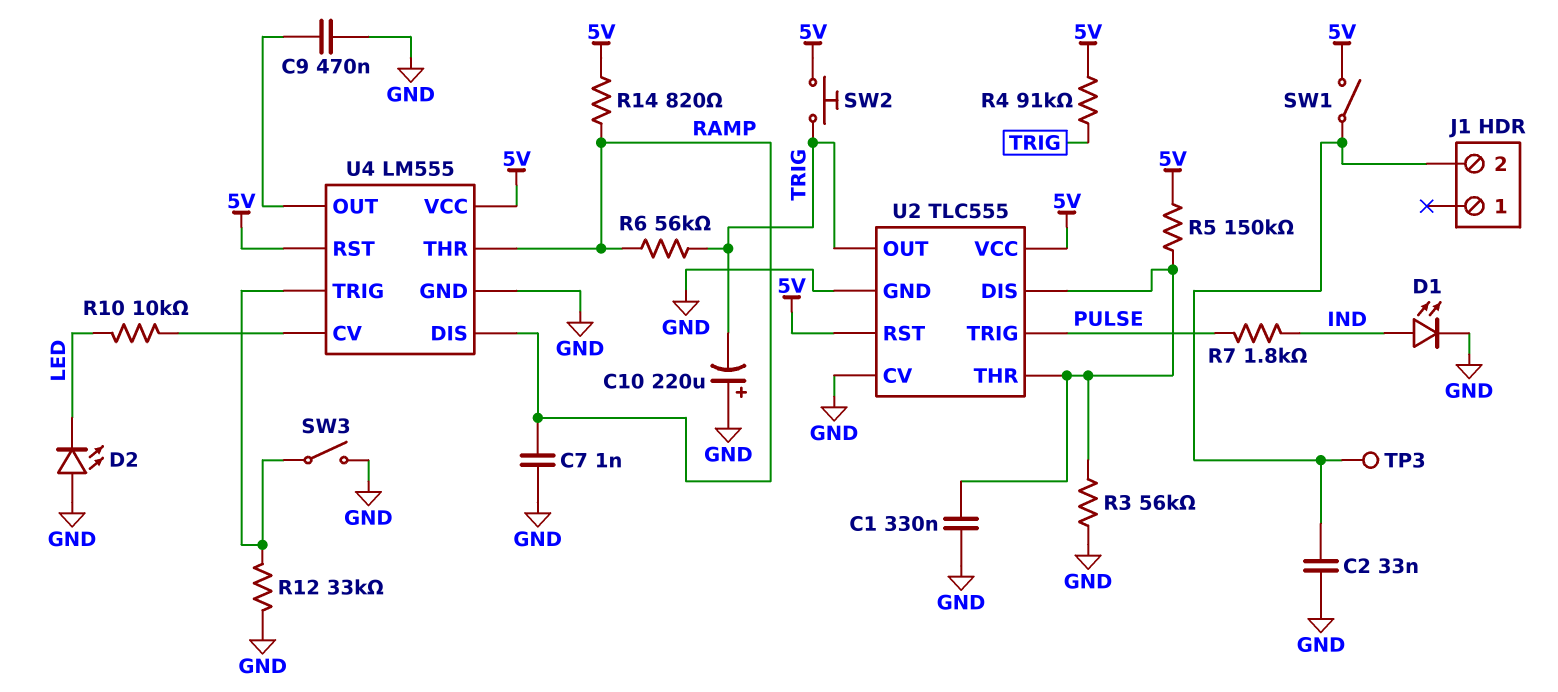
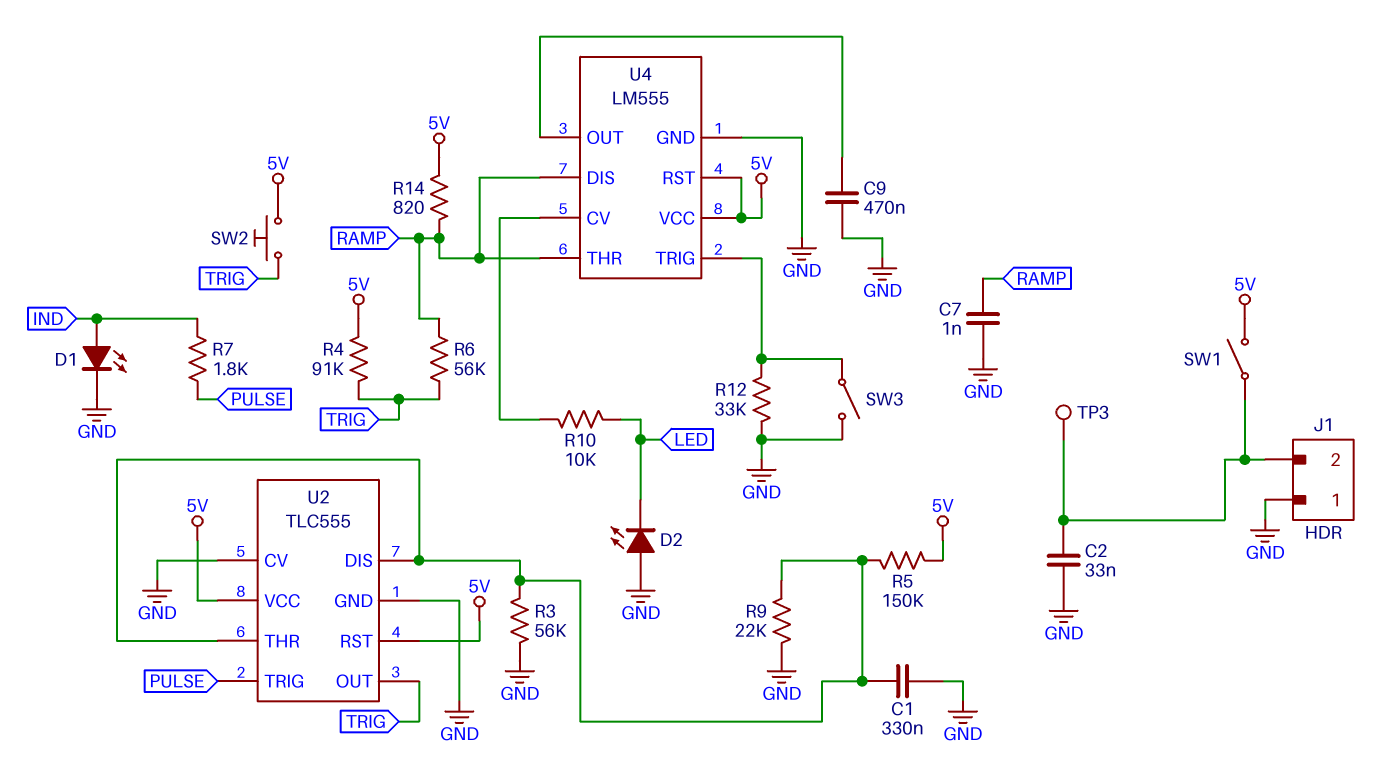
C10: 220uF (plus GND, minus TRIG) -> none
J1 pin 1: none -> GND
R9: none -> 22k (GND, U2/DIS)

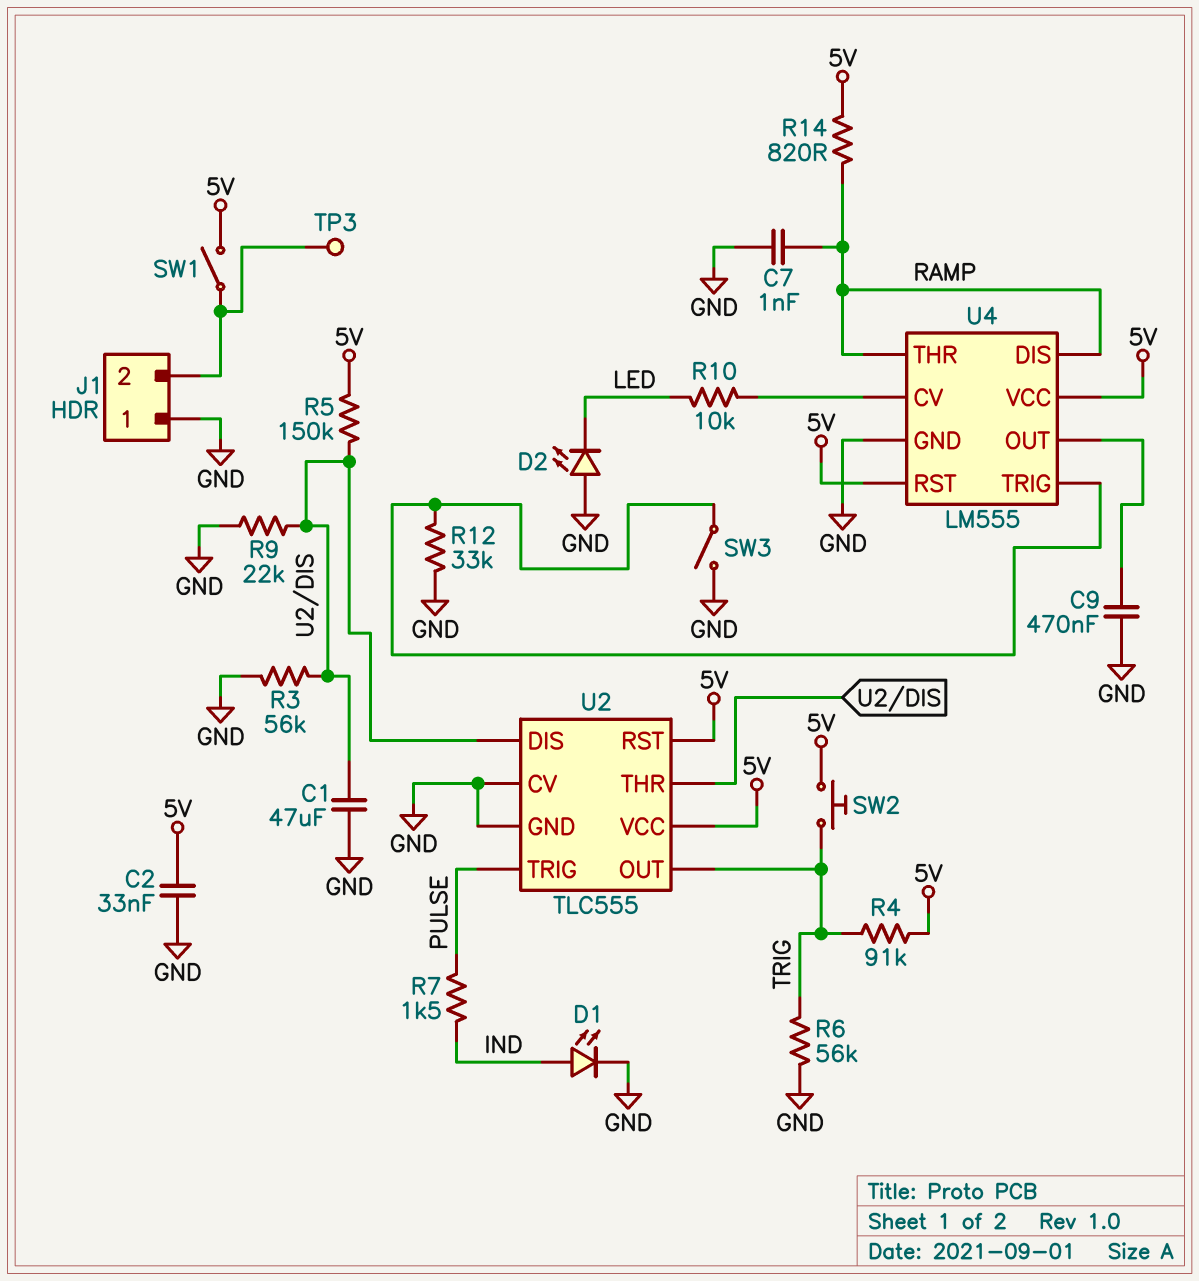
C1: 330nF (GND, U2/DIS) -> 47uF (GND, U2/DIS)
C2: 33nF (GND, J1/2) -> 33nF (5V, GND)
R6: 56k (RAMP, TRIG) -> 56k (GND, TRIG)
R7: 1.8k (IND, PULSE) -> 1.5k (IND, PULSE)

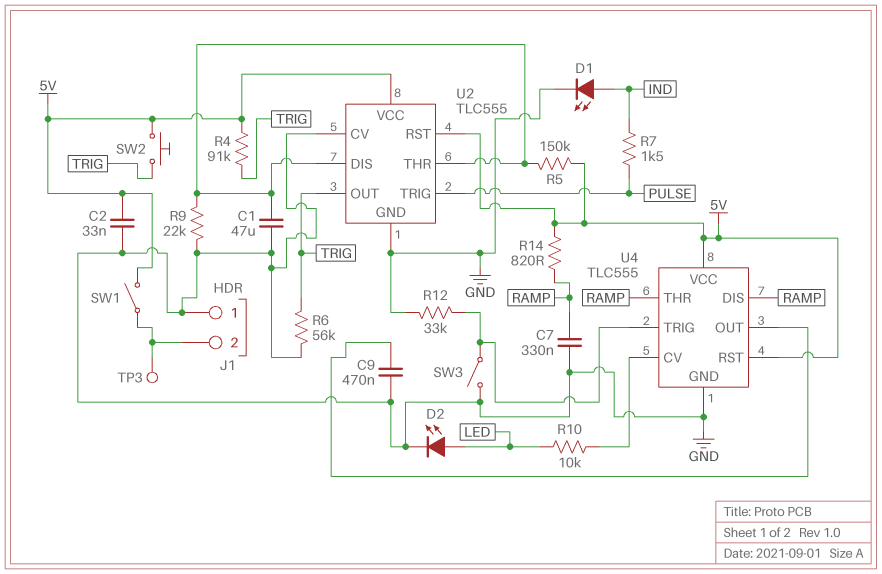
C7: 1nF (GND, RAMP) -> 330nF (GND, RAMP)
D2: LED (A GND, K LED) -> LED (A LED, K GND)
R3: 56k (GND, U2/DIS) -> none
U4: LM555 -> TLC555

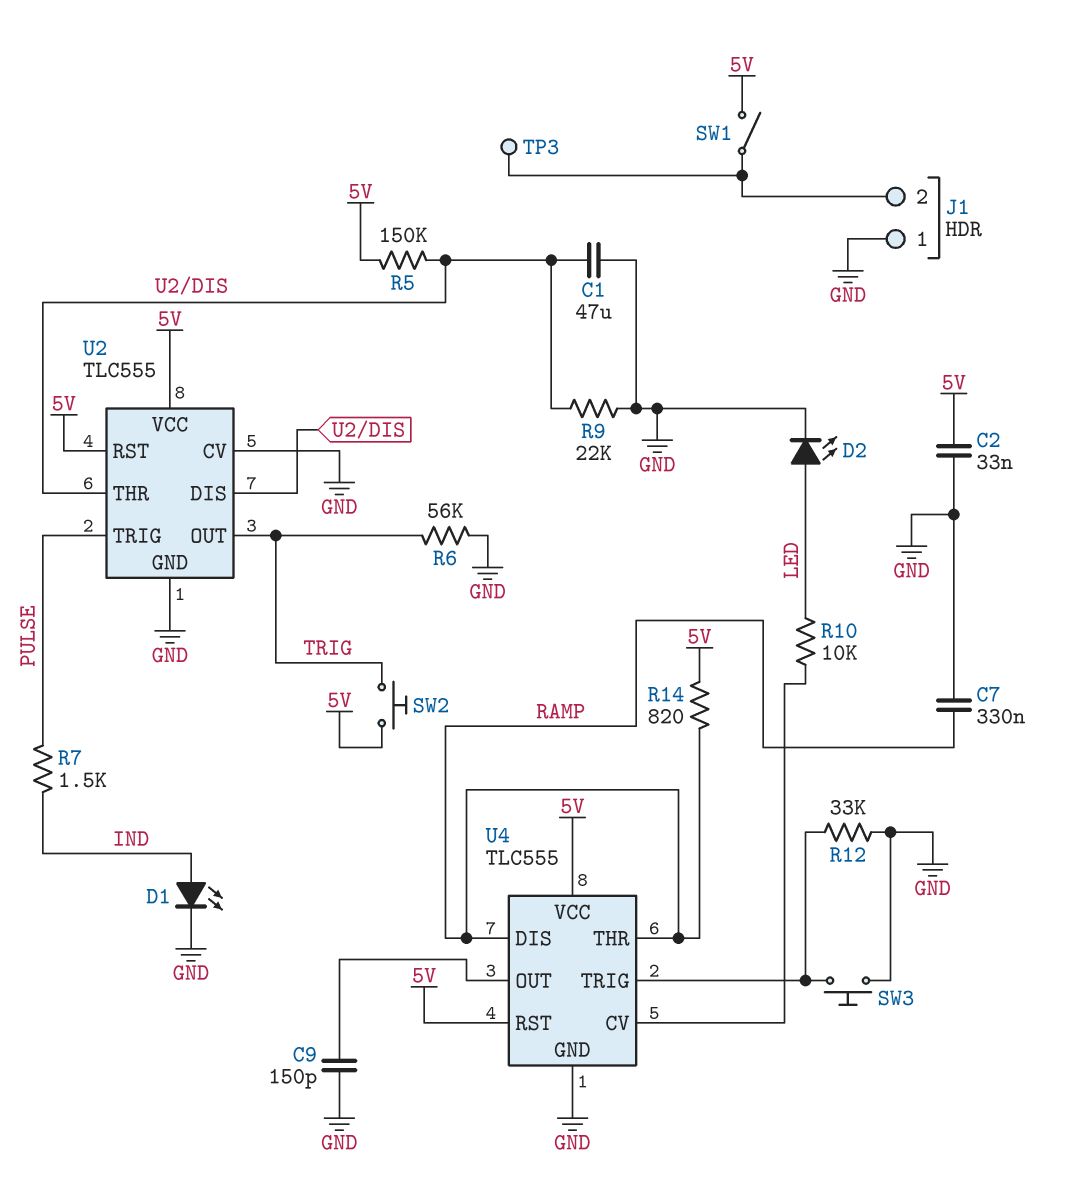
C9: 470nF (GND, U4/OUT) -> 150pF (GND, U4/OUT)
R4: 91k (5V, TRIG) -> none
SW3: switch (GND, U4/TRIG) -> button (GND, U4/TRIG)

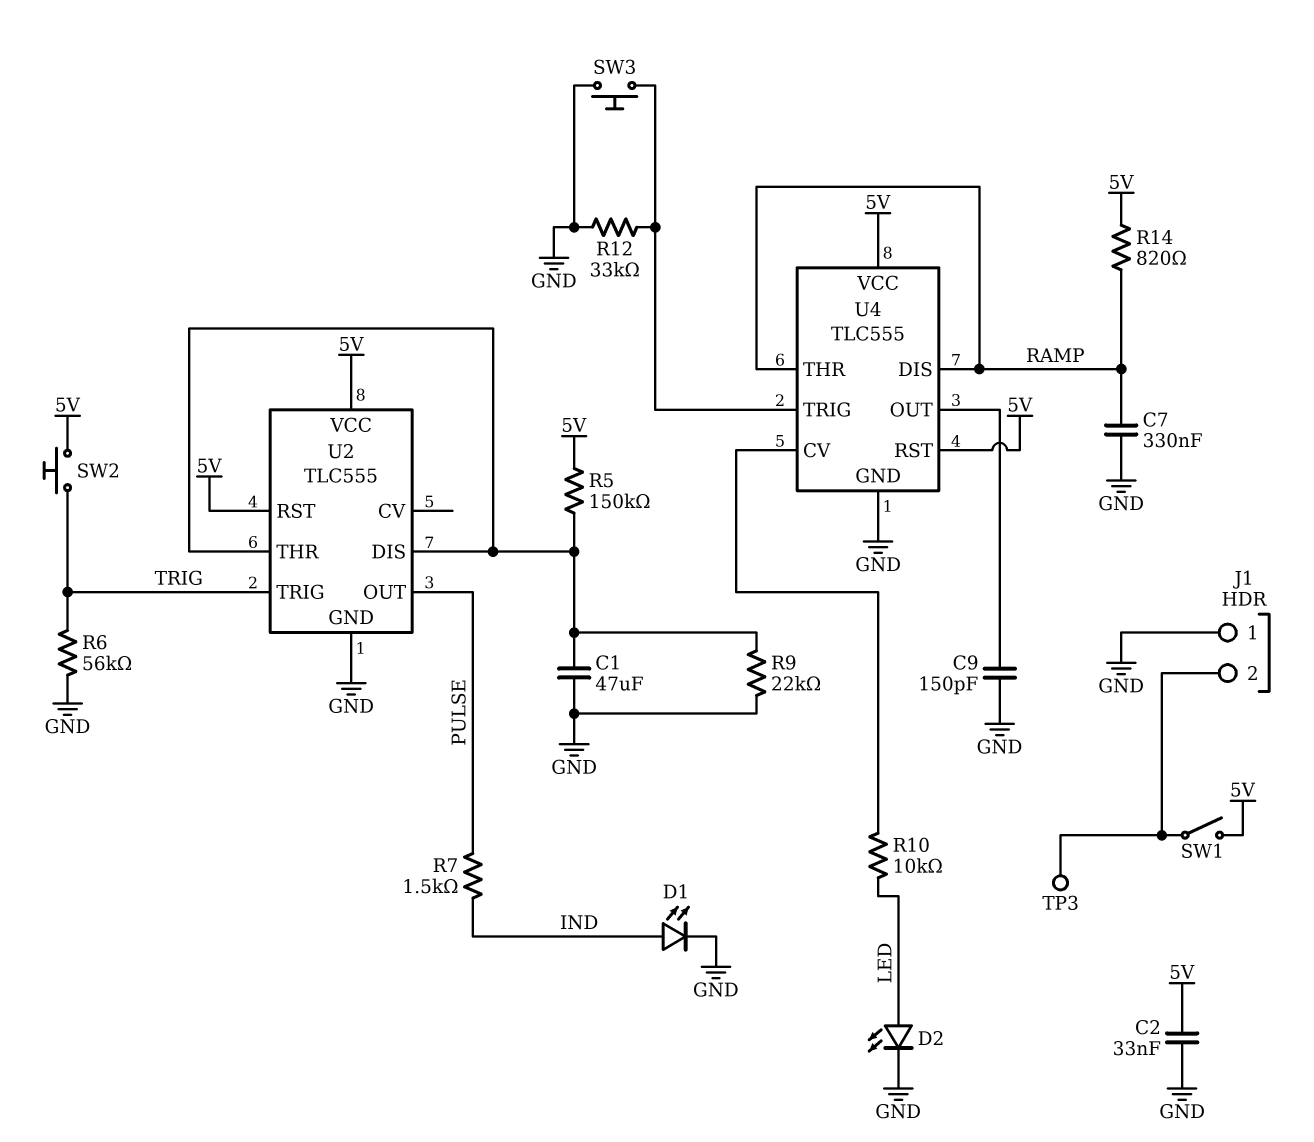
U2 pin CV: GND -> none
U2 pin OUT: TRIG -> PULSE
U2 pin TRIG: PULSE -> TRIG

